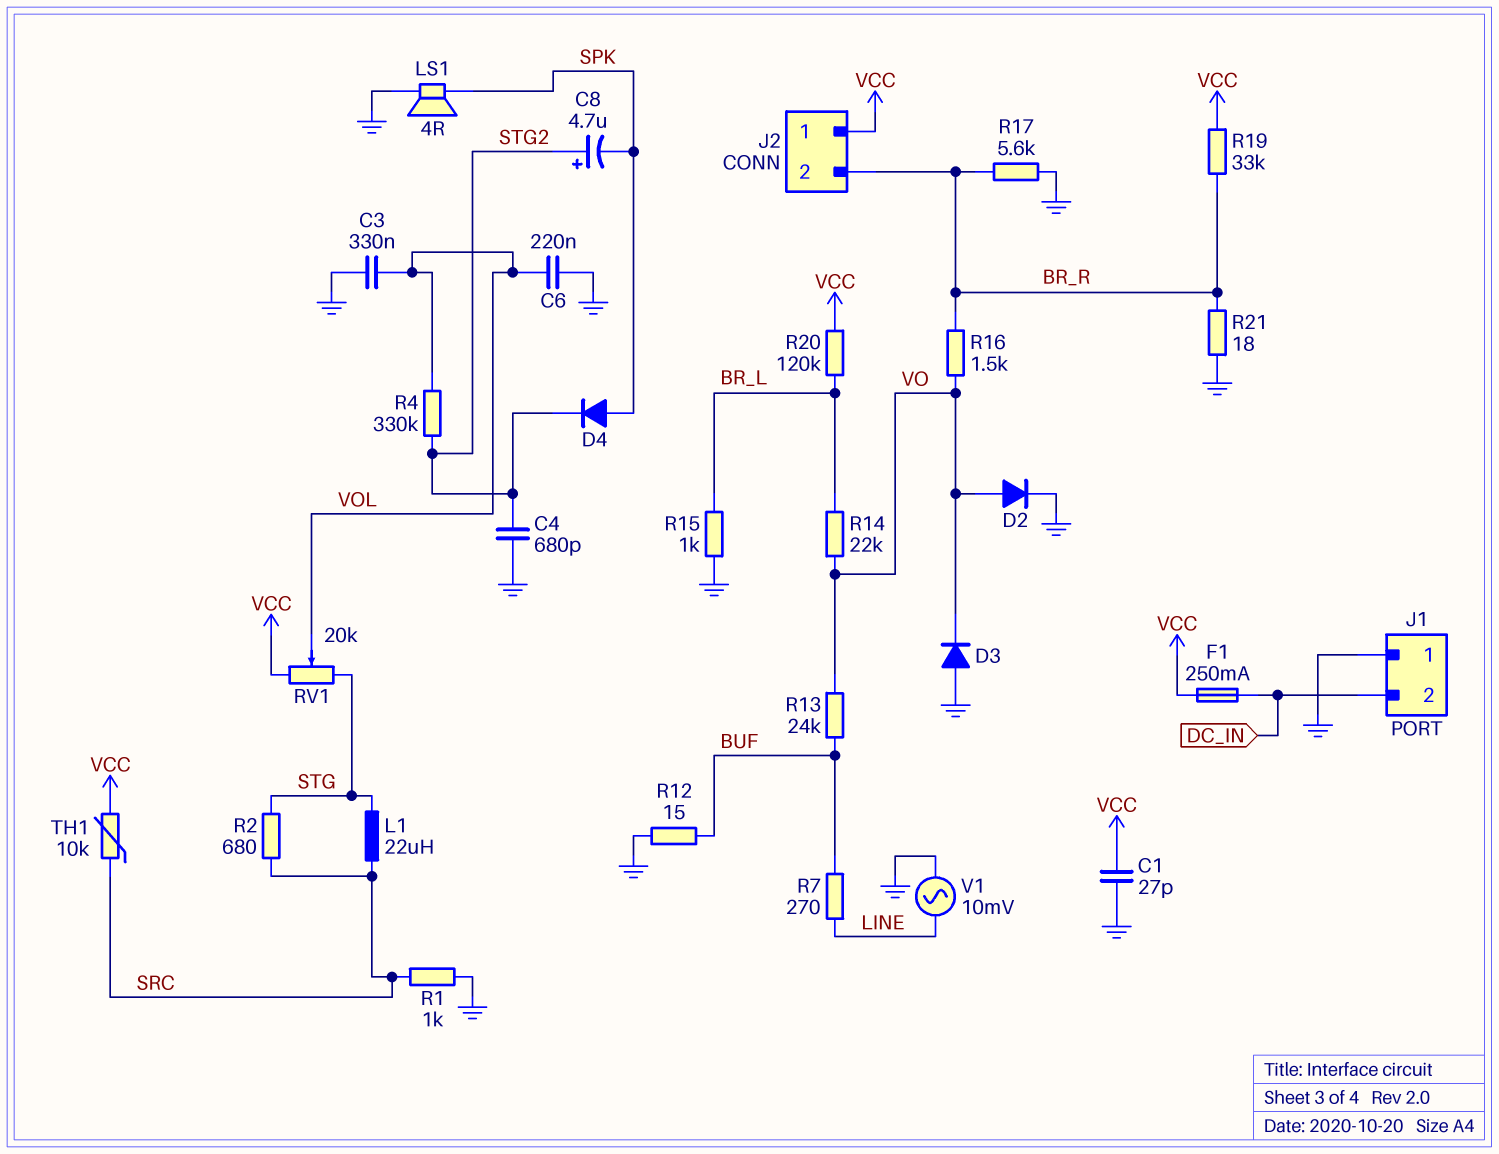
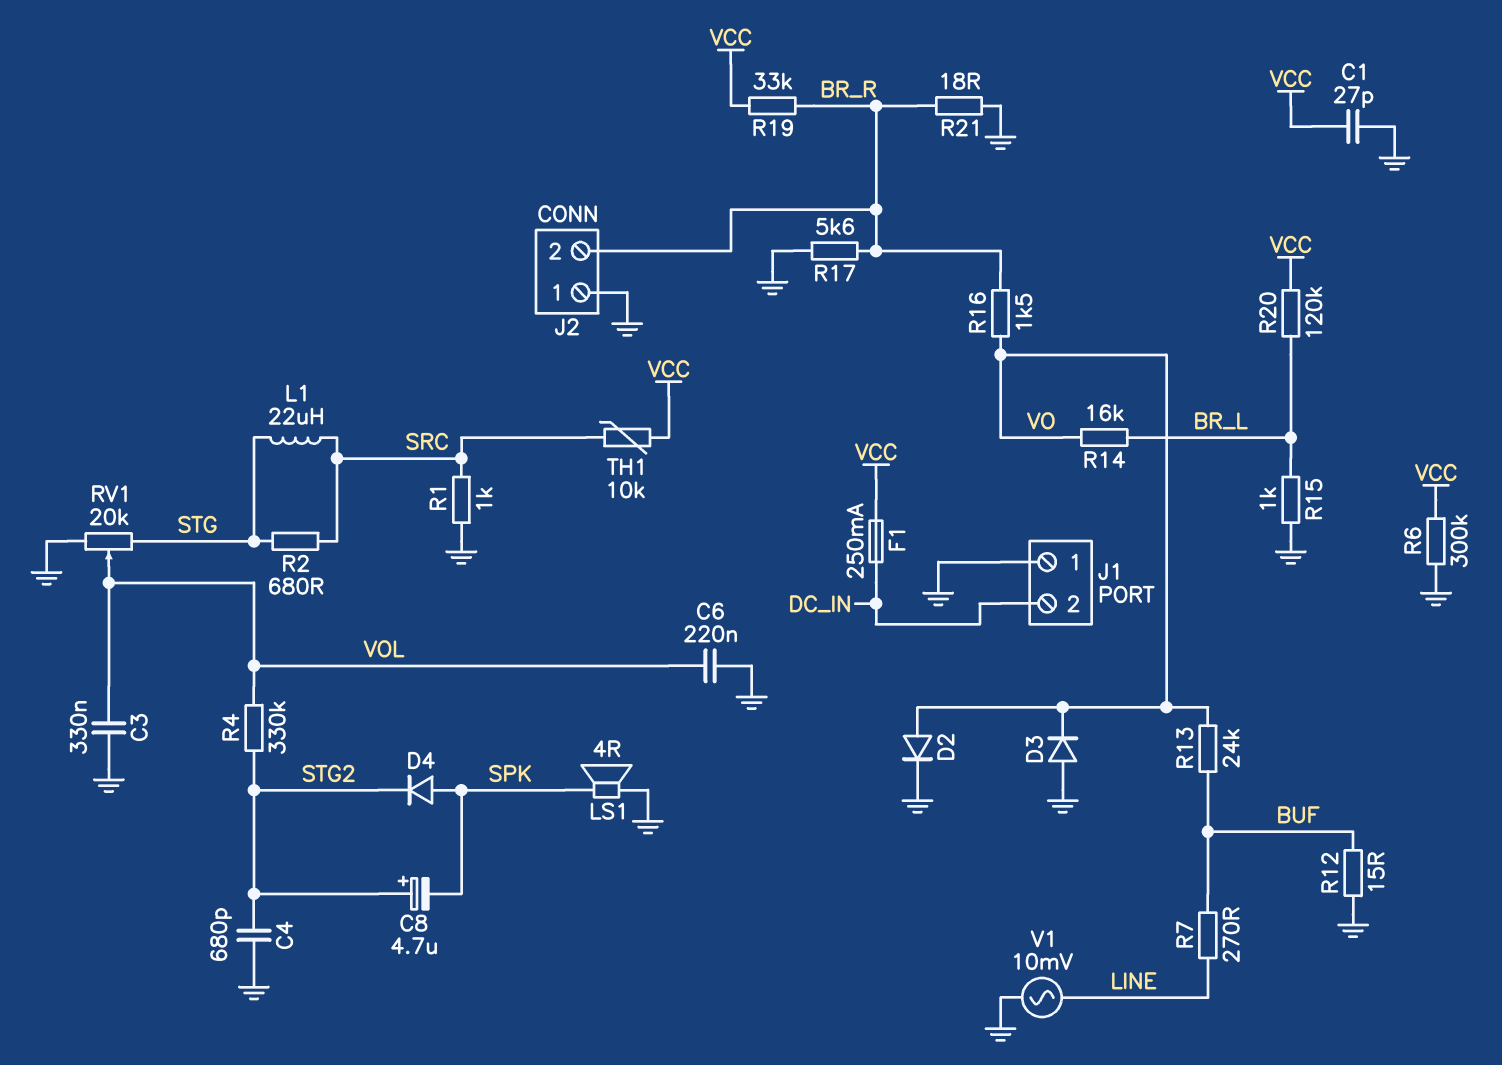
J2 pin 1: VCC -> GND
R6: none -> 300k (GND, VCC)
R14: 22k (BR_L, VO) -> 16k (BR_L, VO)
RV1: 20k (STG, VCC, wiper VOL) -> 20k (GND, STG, wiper VOL)

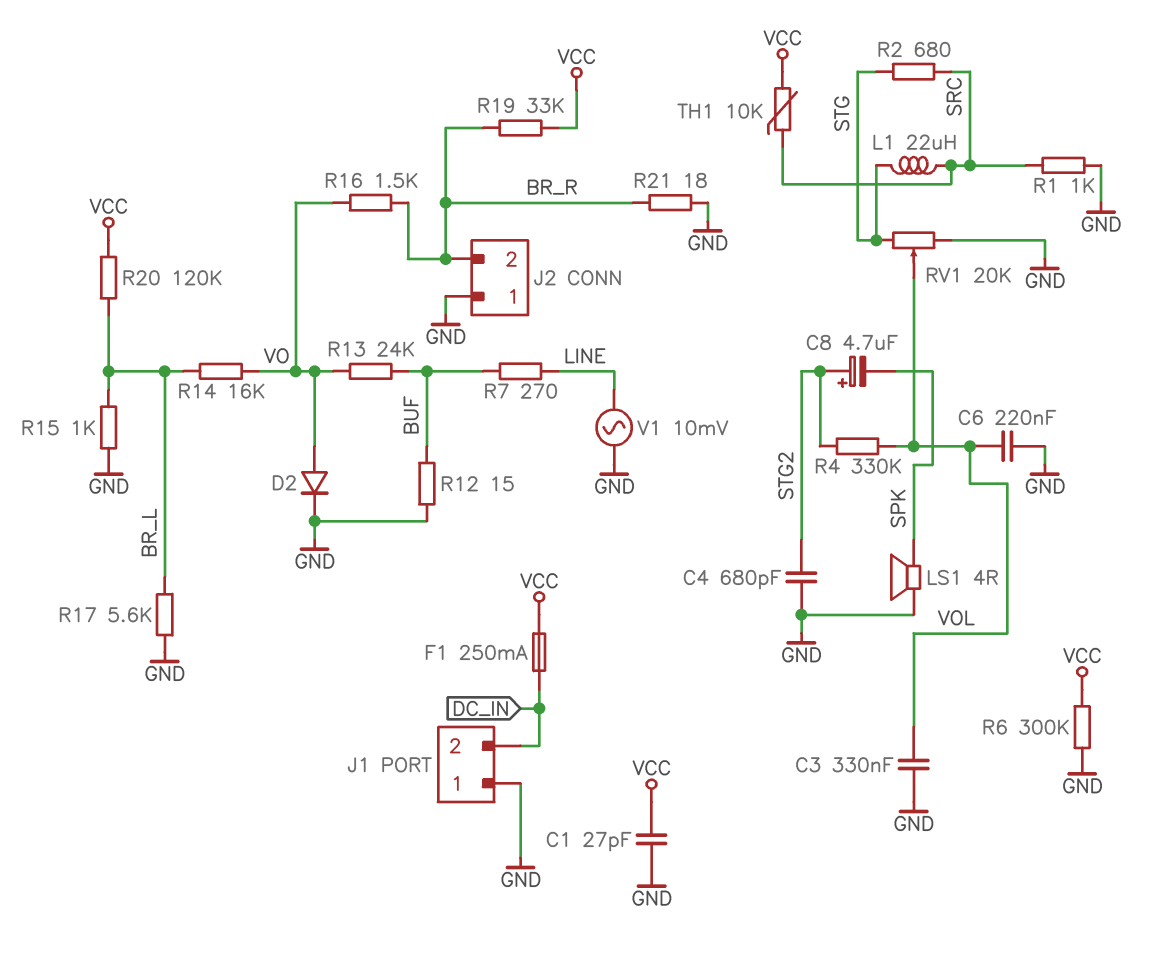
D3: diode (A GND, K VO) -> none
D4: diode (A SPK, K STG2) -> none
R17: 5.6k (BR_R, GND) -> 5.6k (BR_L, GND)

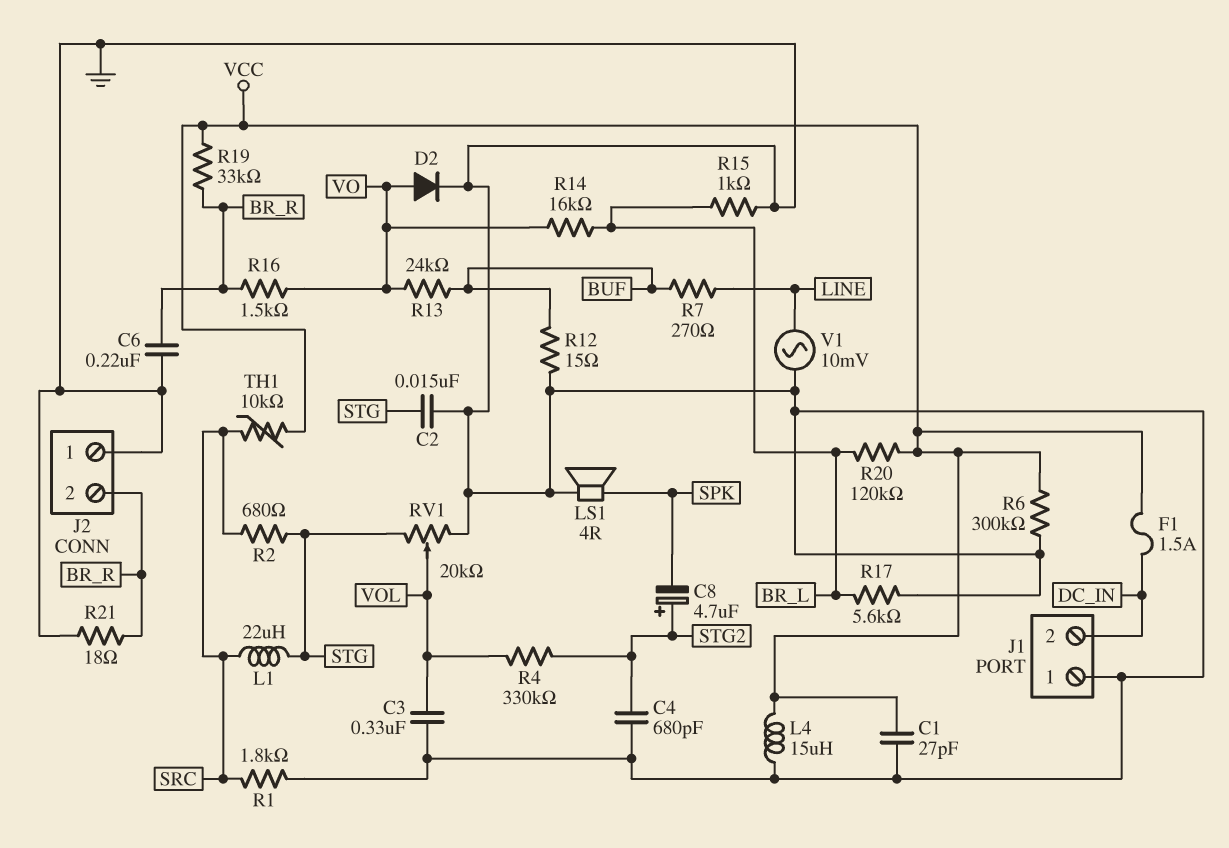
C2: none -> 15nF (GND, STG)
C6: 220nF (GND, VOL) -> 220nF (BR_R, GND)
F1: 250mA (DC_IN, VCC) -> 1.5A (DC_IN, VCC)
L4: none -> 15uH (GND, VCC)
R1: 1k (GND, SRC) -> 1.8k (GND, SRC)

